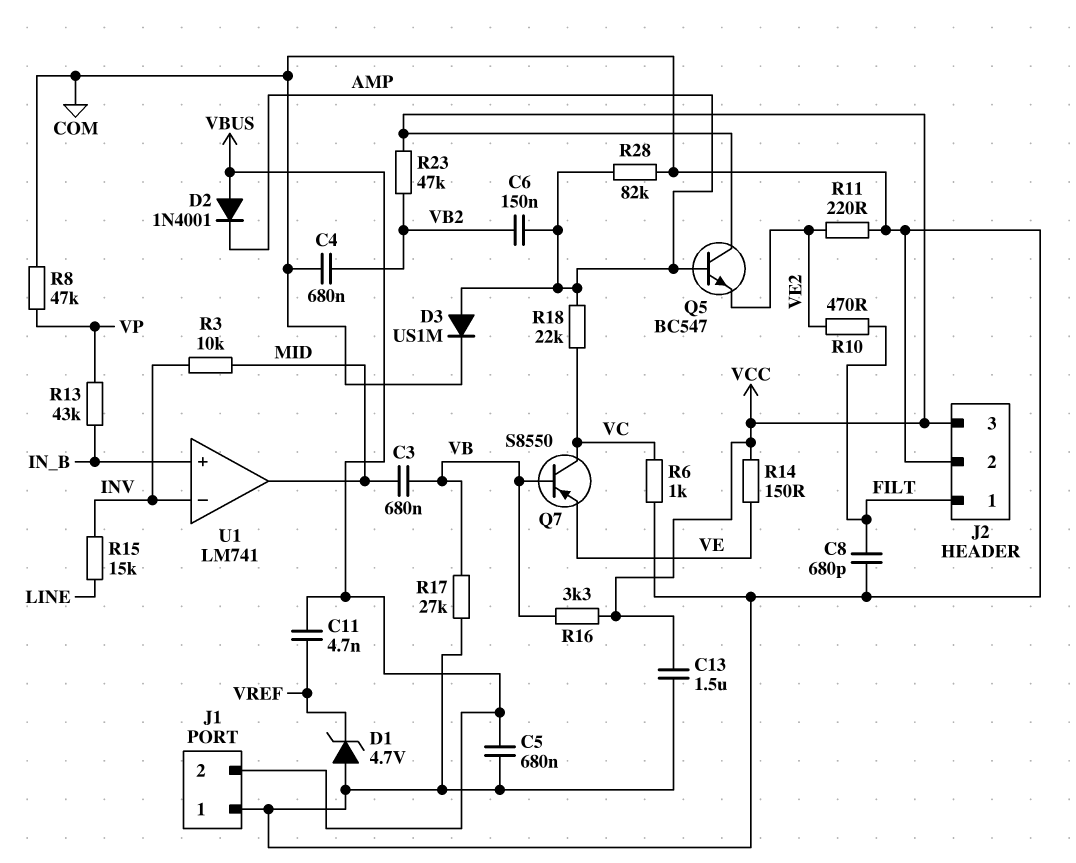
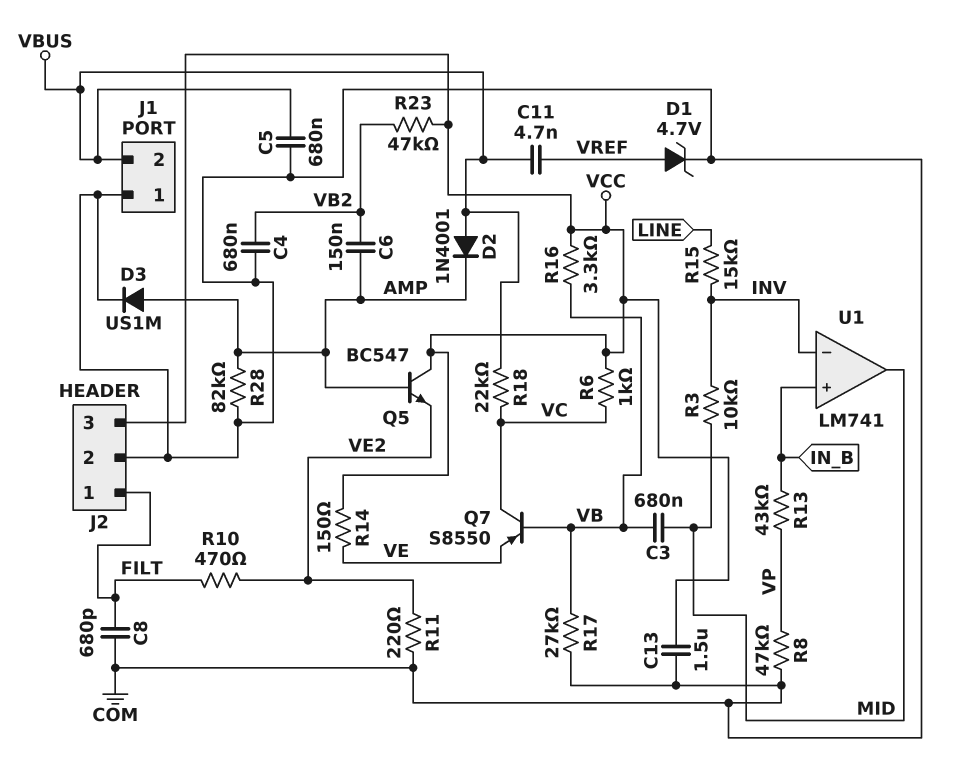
D1: zener 4.7V (A COM, K VREF) -> zener 4.7V (A VREF, K COM)
R6: 1k (COM, VC) -> 1k (VC, VCC)
R18: 22k (AMP, VC) -> 22k (VBUS, VC)

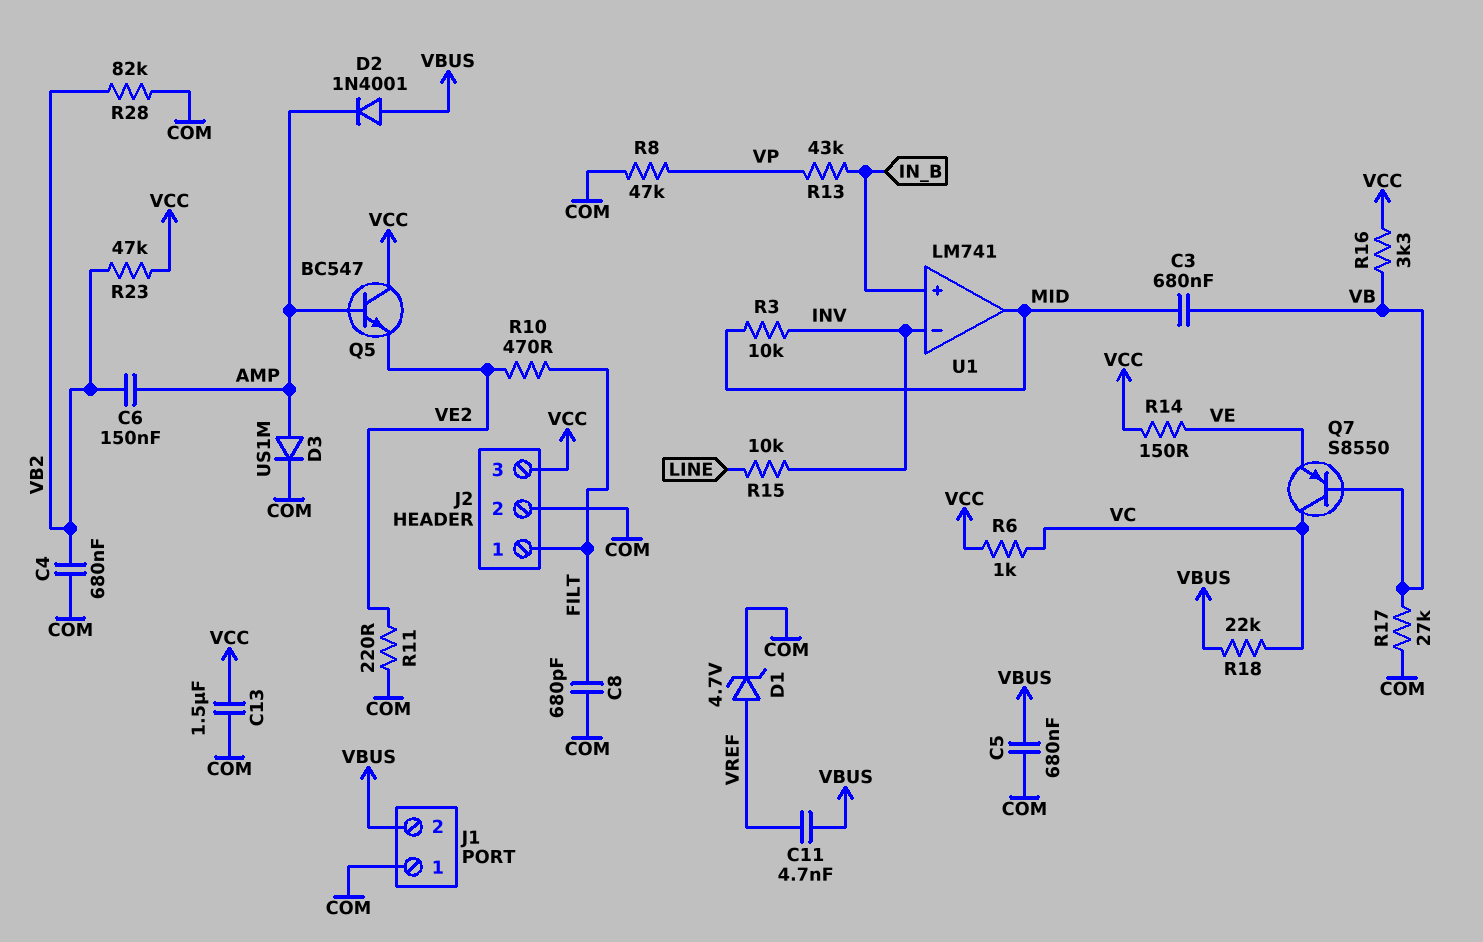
R15: 15k (INV, LINE) -> 10k (INV, LINE)
R28: 82k (AMP, COM) -> 82k (COM, VB2)

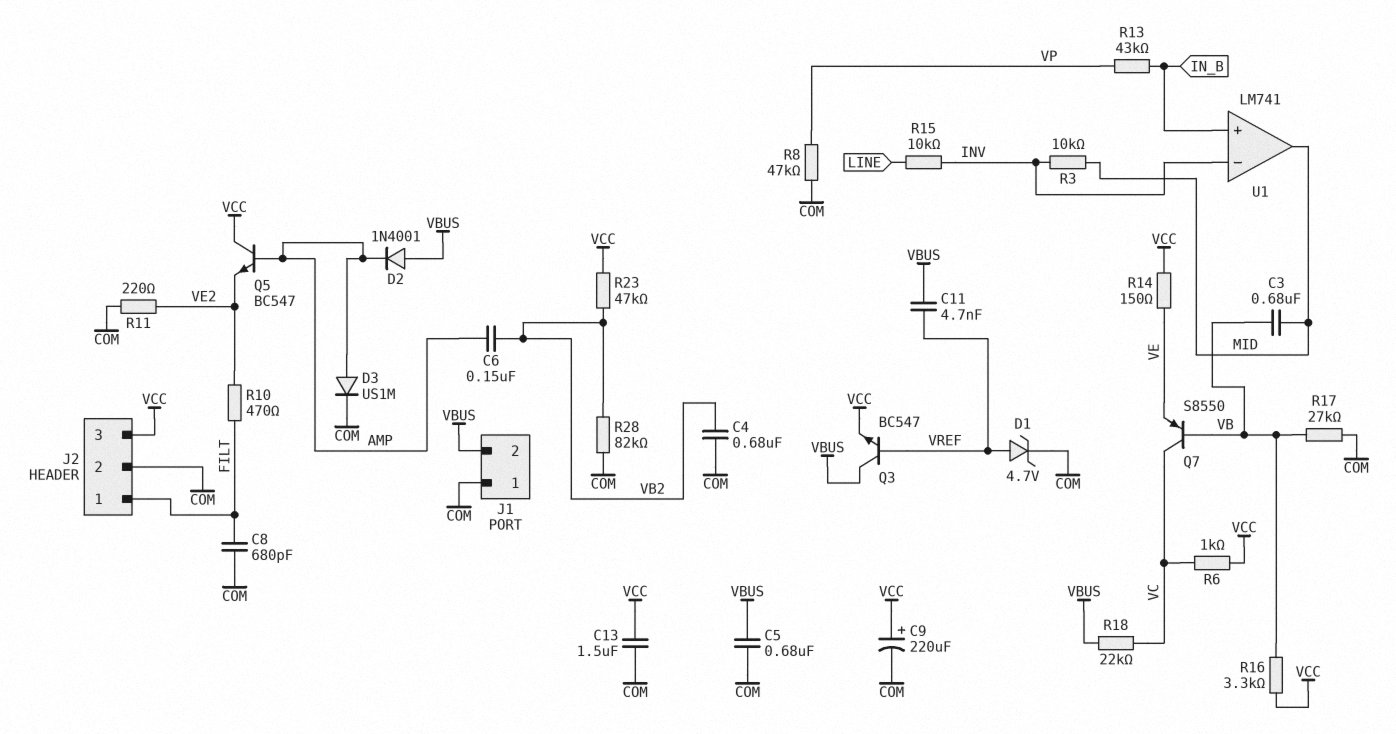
C9: none -> 220uF (plus VCC, minus COM)
Q3: none -> NPN BC547 (B VREF, C VBUS, E VCC)

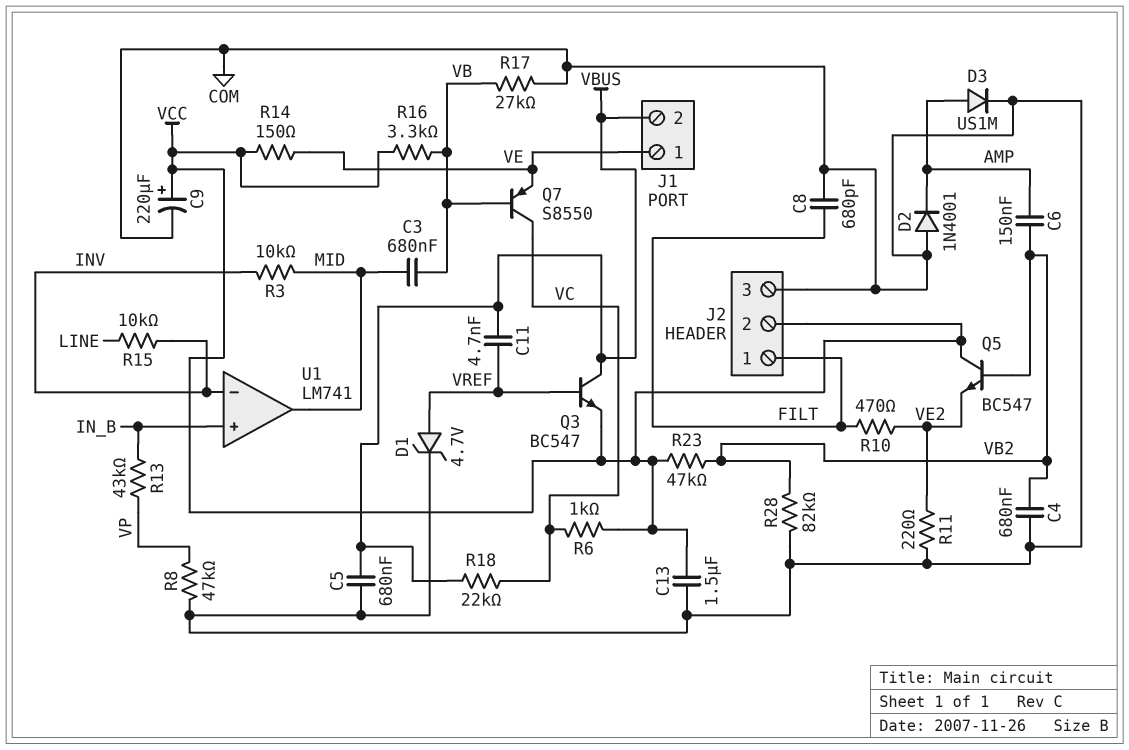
D2: diode 1N4001 (A VBUS, K AMP) -> diode 1N4001 (A COM, K AMP)
J1 pin 1: COM -> VE
J2 pin 2: COM -> VCC
J2 pin 3: VCC -> COM
Q5: NPN BC547 (B AMP, C VCC, E VE2) -> NPN BC547 (B VB2, C VCC, E VE2)

